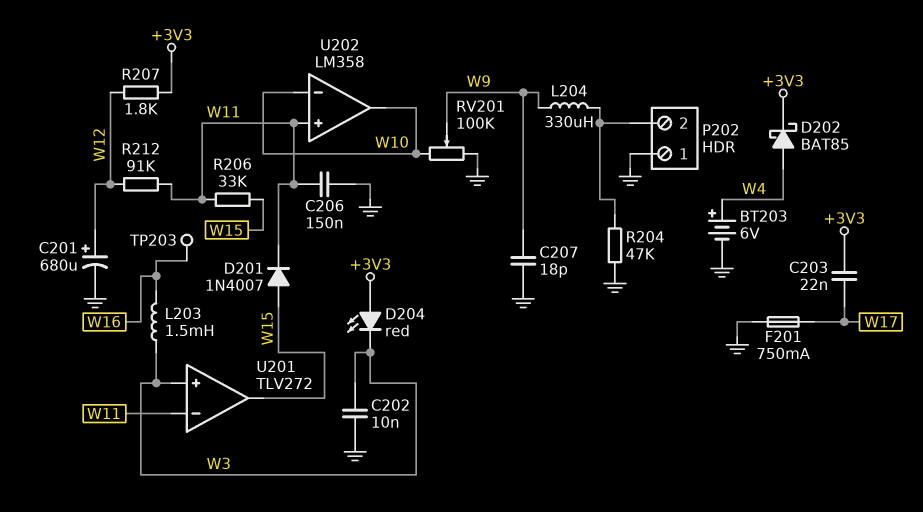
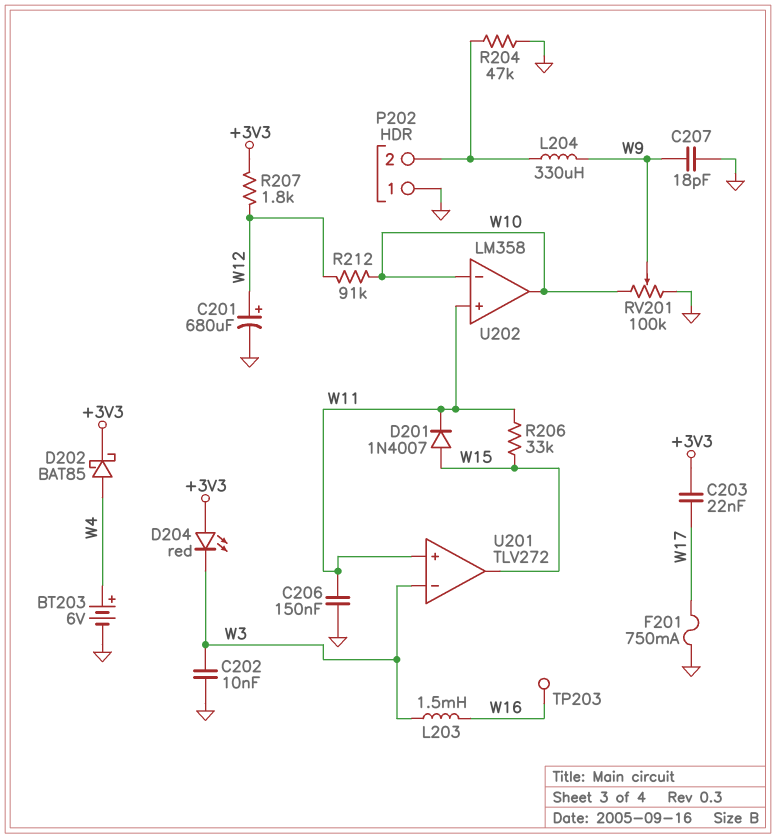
R212: 91k (W11, W12) -> 91k (W10, W12)
U201 pin in+: W3 -> W11
U201 pin in-: W11 -> W3

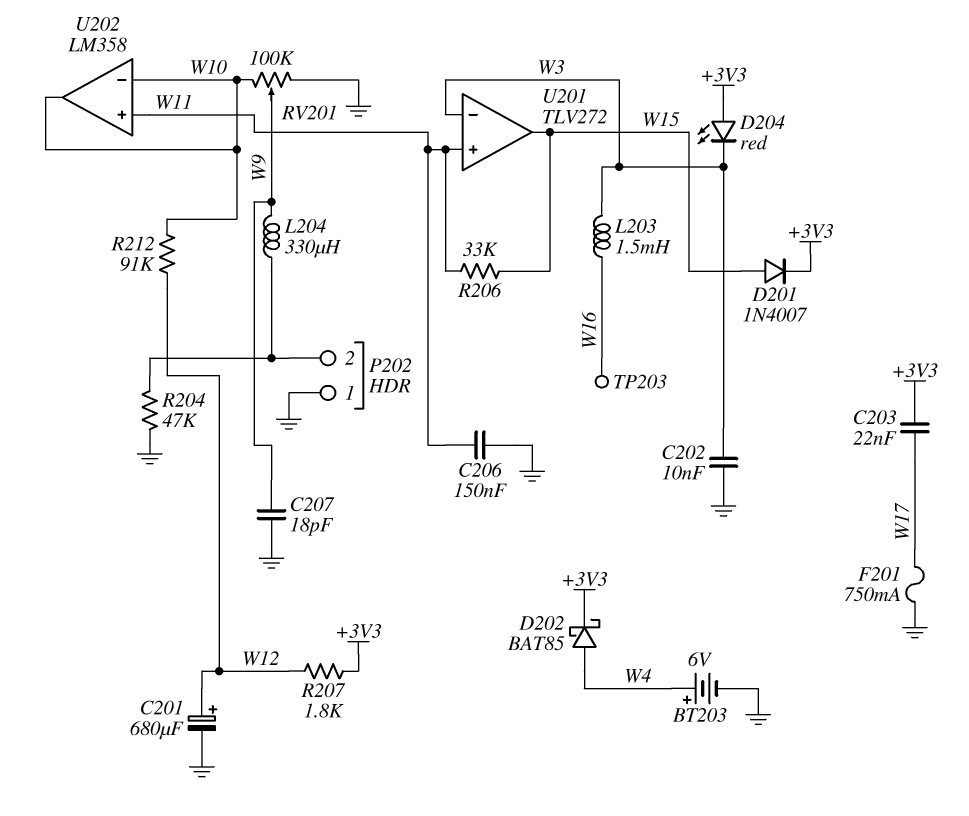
D201: diode 1N4007 (A W15, K W11) -> diode 1N4007 (A W15, K +3V3)

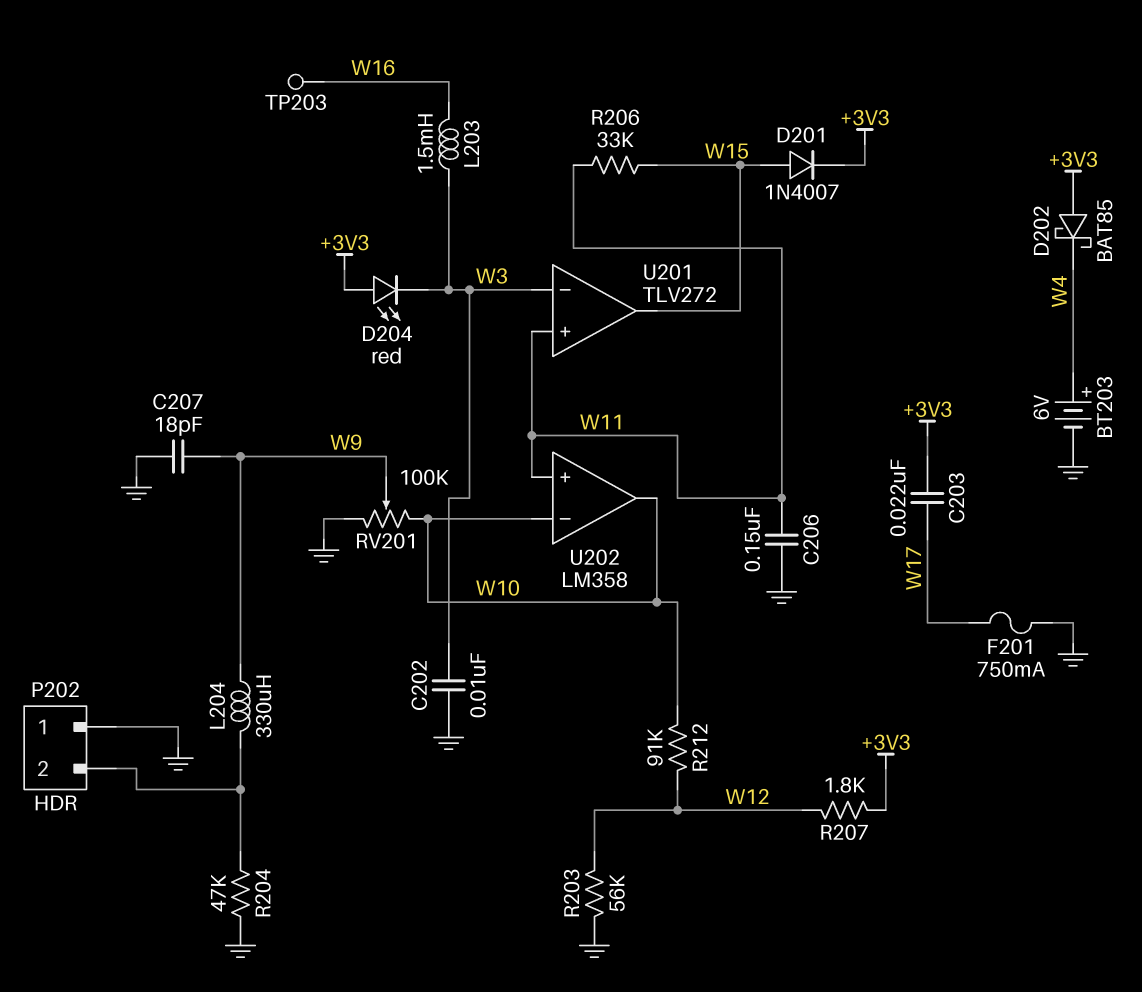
C201: 680uF (plus W12, minus GND) -> none
D202: schottky BAT85 (A W4, K +3V3) -> schottky BAT85 (A +3V3, K W4)
R203: none -> 56k (GND, W12)

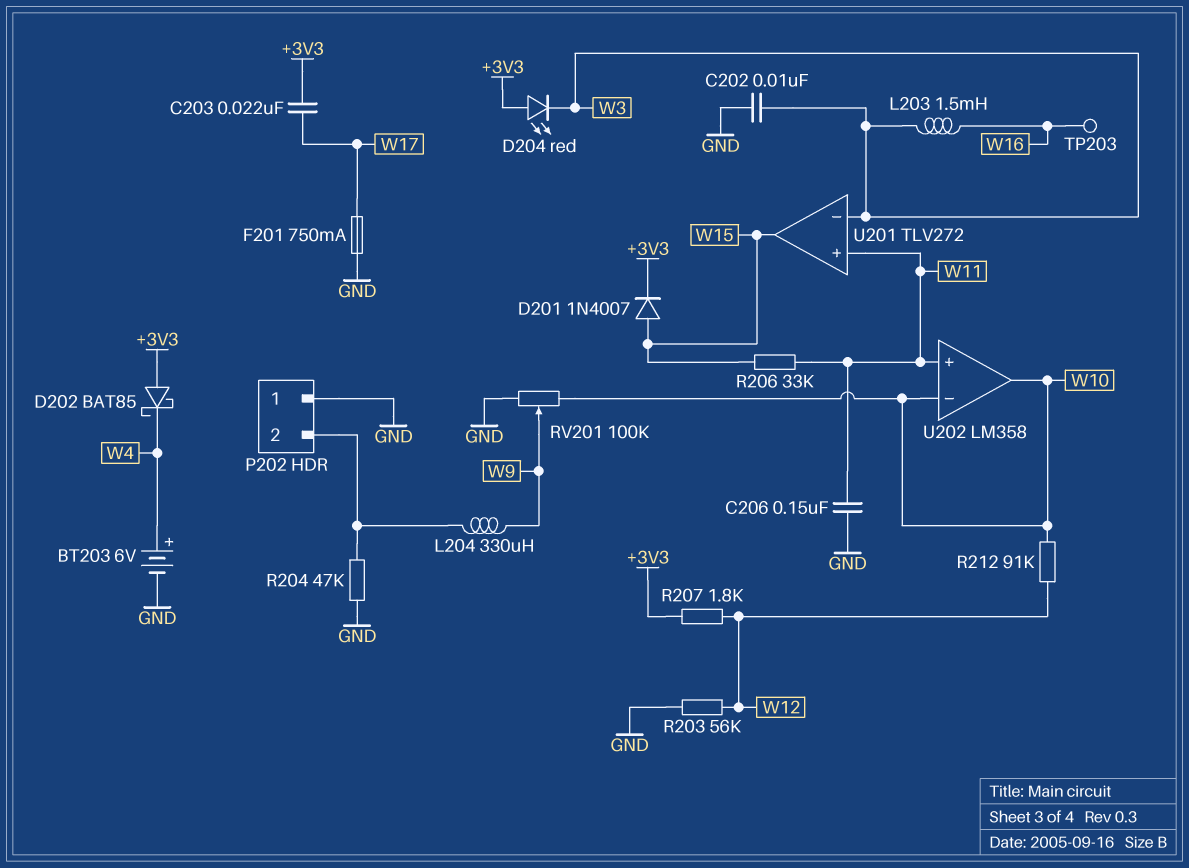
C207: 18pF (GND, W9) -> none

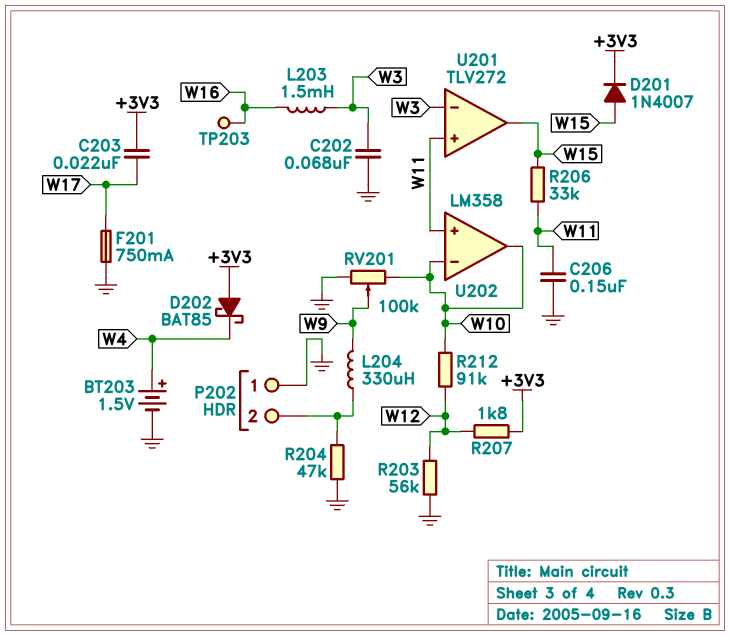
BT203: 6V (plus W4, minus GND) -> 1.5V (plus W4, minus GND)
C202: 10nF (GND, W3) -> 68nF (GND, W3)
D204: LED red (A +3V3, K W3) -> none

